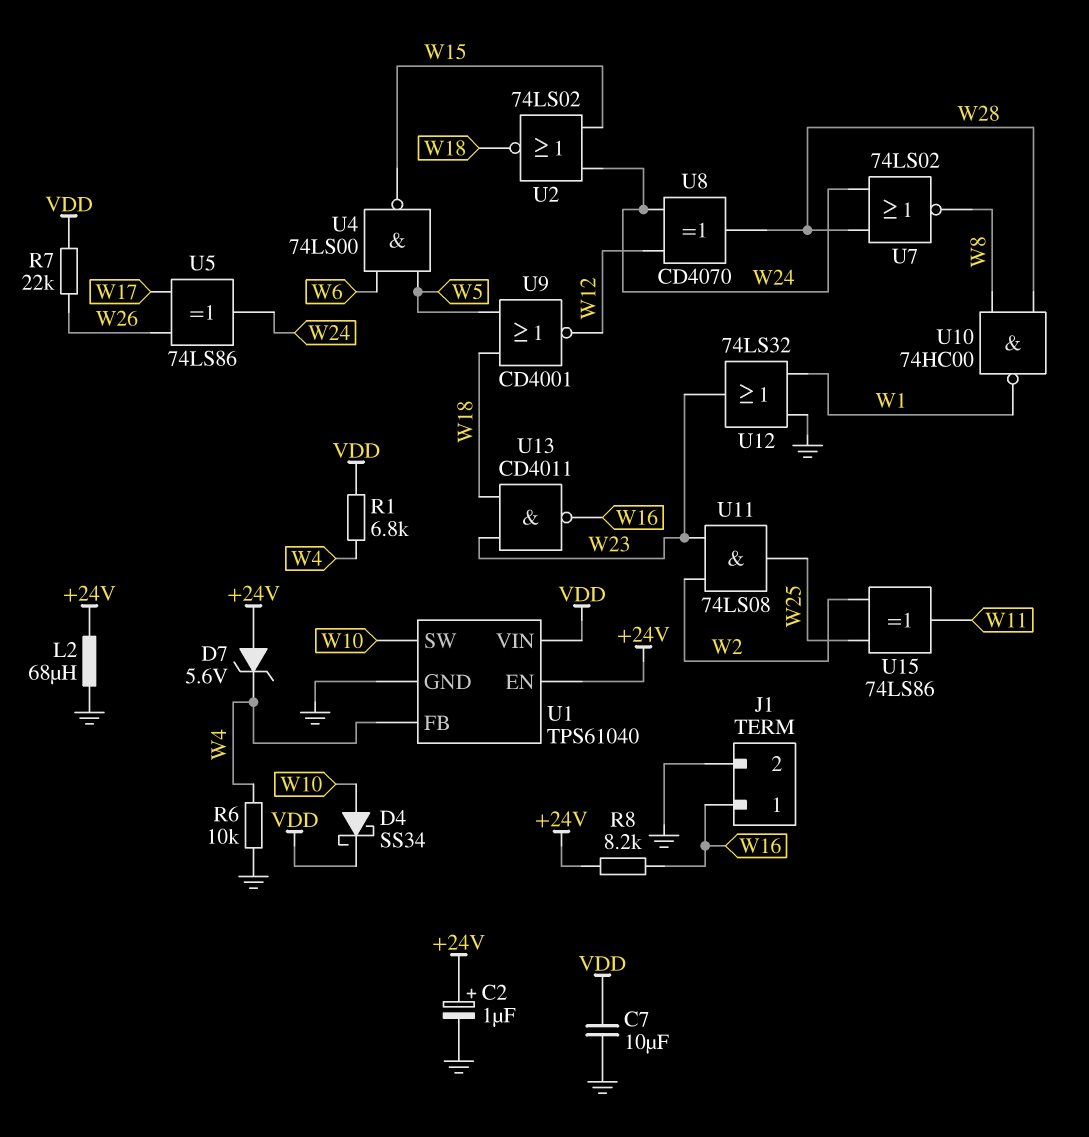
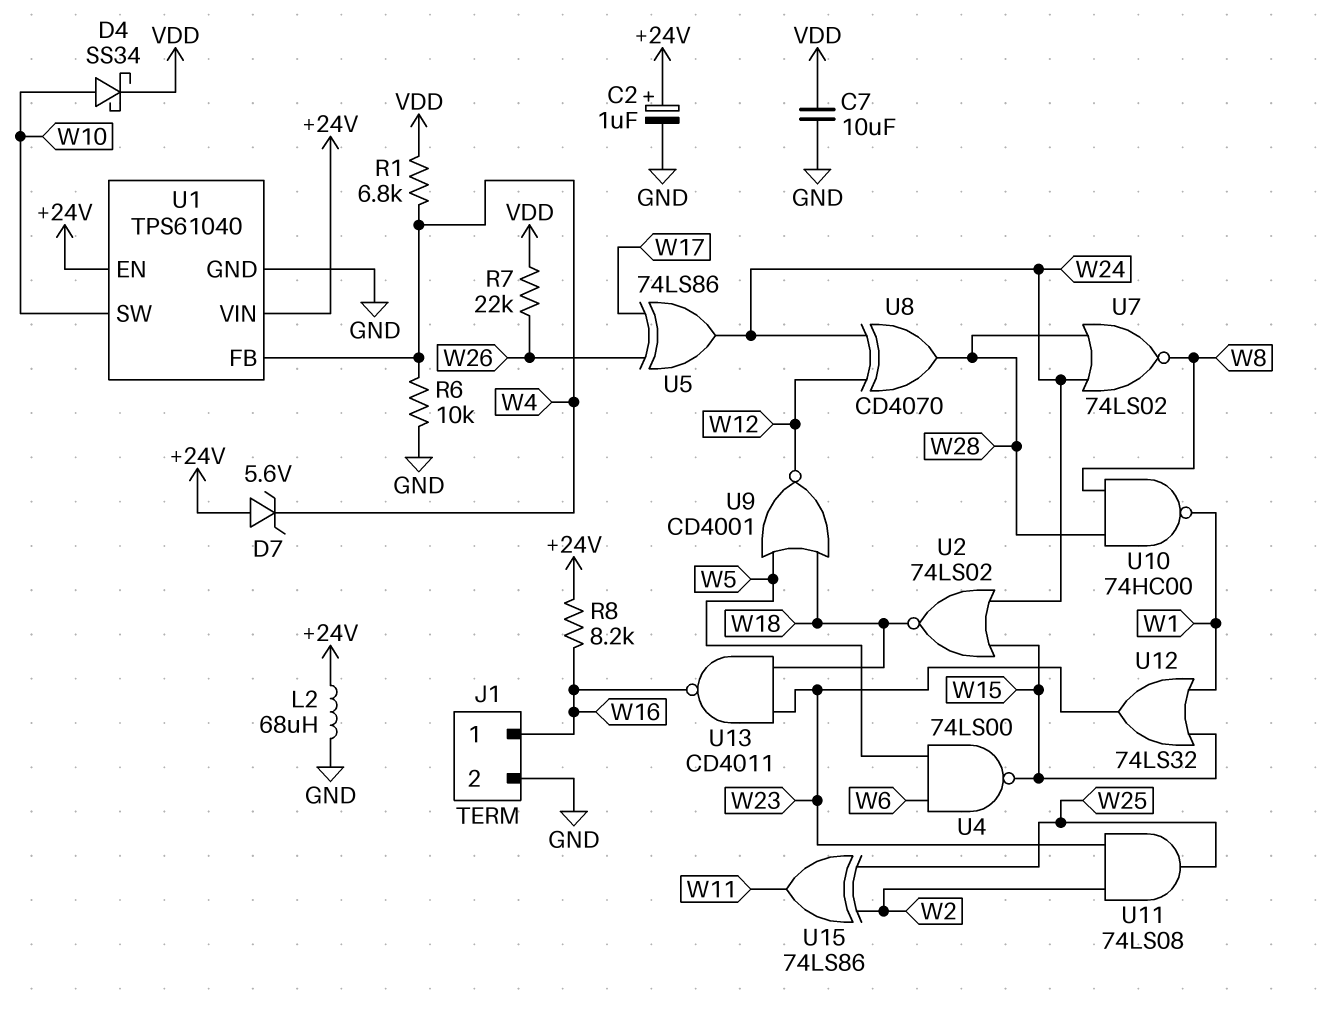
U1 pin VIN: VDD -> +24V
U12: OR 74LS32 (in GND, in W1, out W23) -> OR 74LS32 (in W1, in W15, out W23)

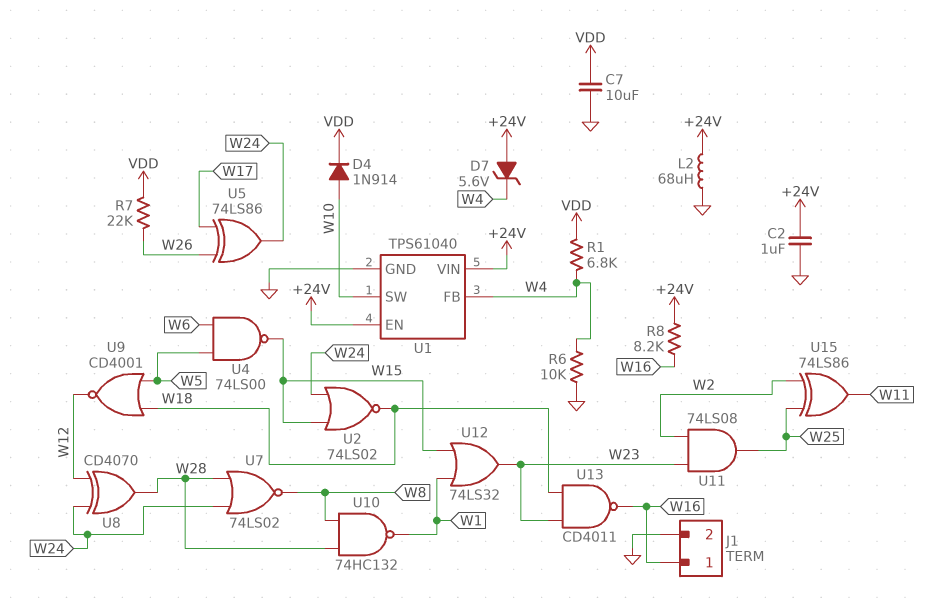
C2: 1uF (plus +24V, minus GND) -> 1uF (+24V, GND)
D4: schottky SS34 (A W10, K VDD) -> diode 1N914 (A W10, K VDD)
U10: NAND 74HC00 (in W8, in W28, out W1) -> NAND 74HC132 (in W8, in W28, out W1)

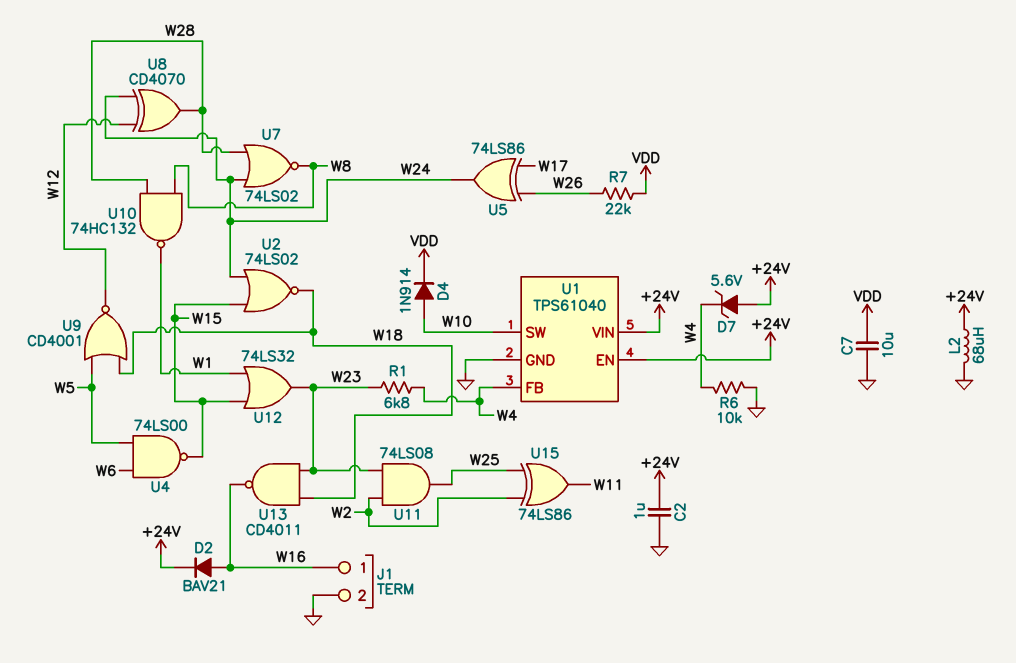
D2: none -> diode BAV21 (A W16, K +24V)
R1: 6.8k (VDD, W4) -> 6.8k (W4, W23)
R8: 8.2k (+24V, W16) -> none

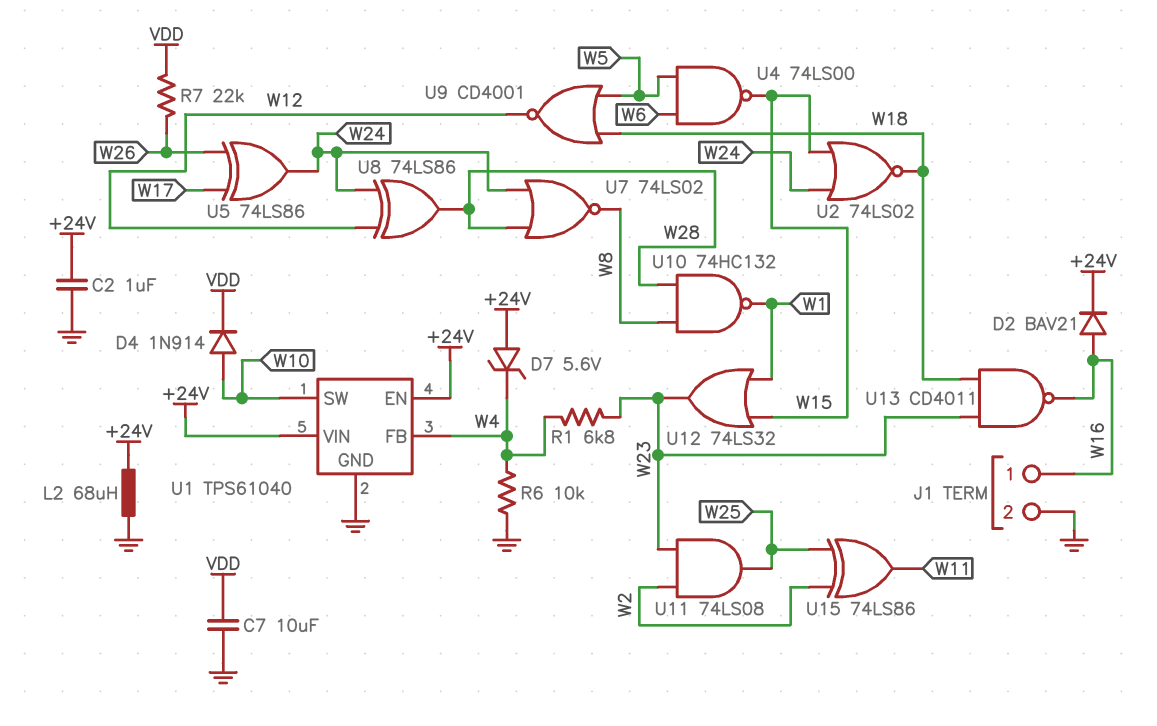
U8: XOR CD4070 (in W12, in W24, out W28) -> XOR 74LS86 (in W12, in W24, out W28)

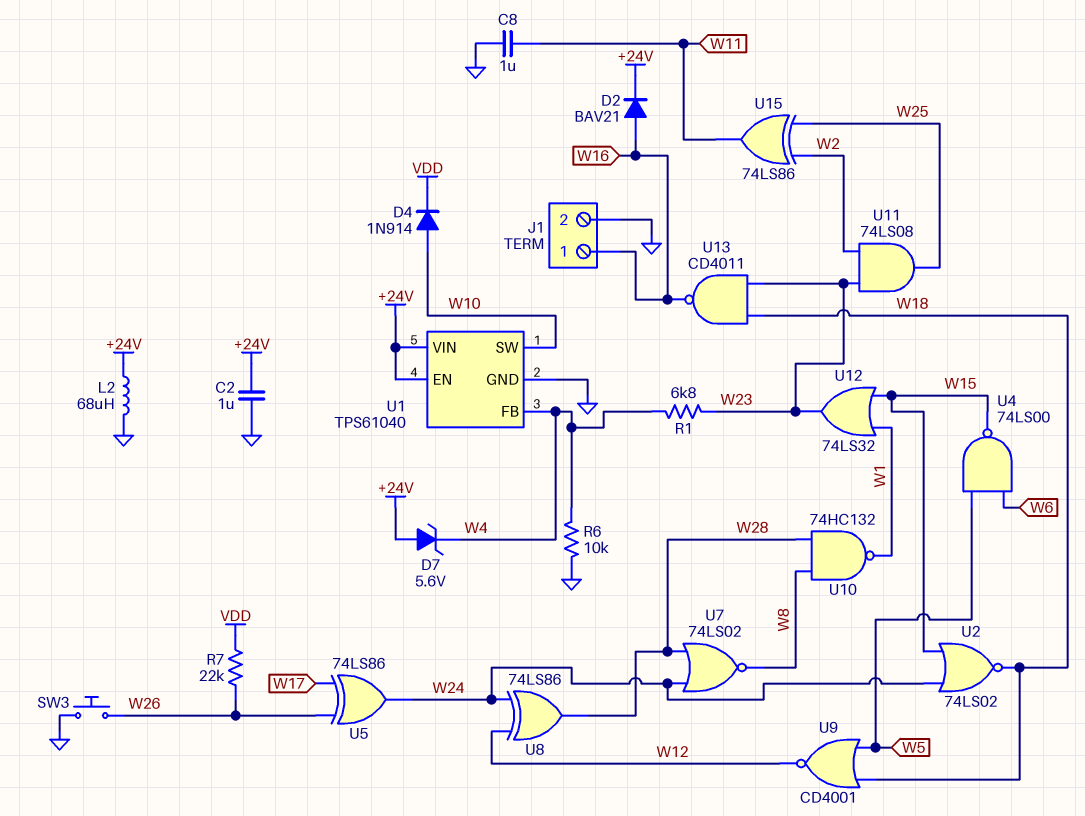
C7: 10uF (GND, VDD) -> none
C8: none -> 1uF (GND, W11)
SW3: none -> button (GND, W26)

